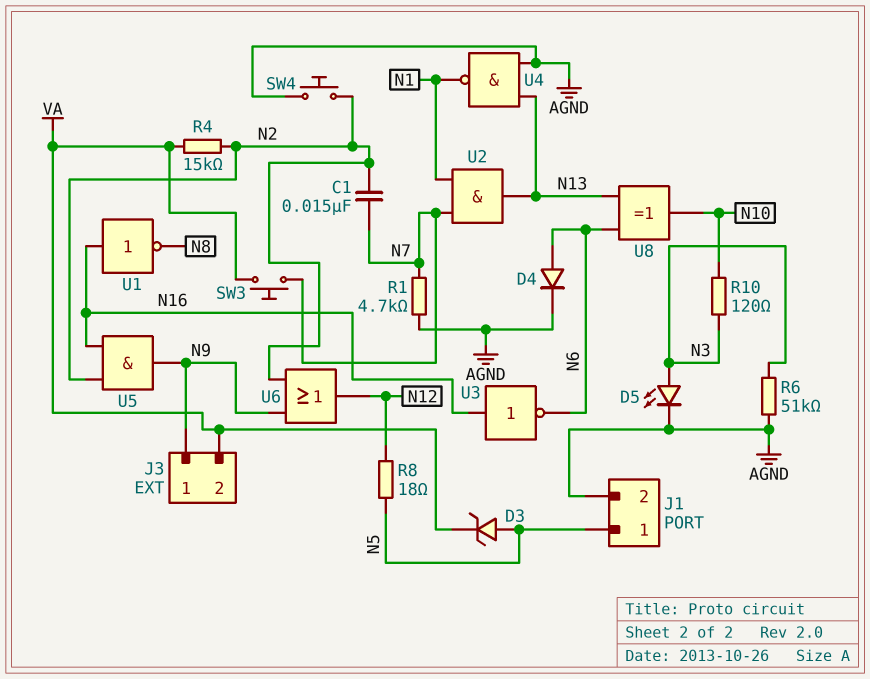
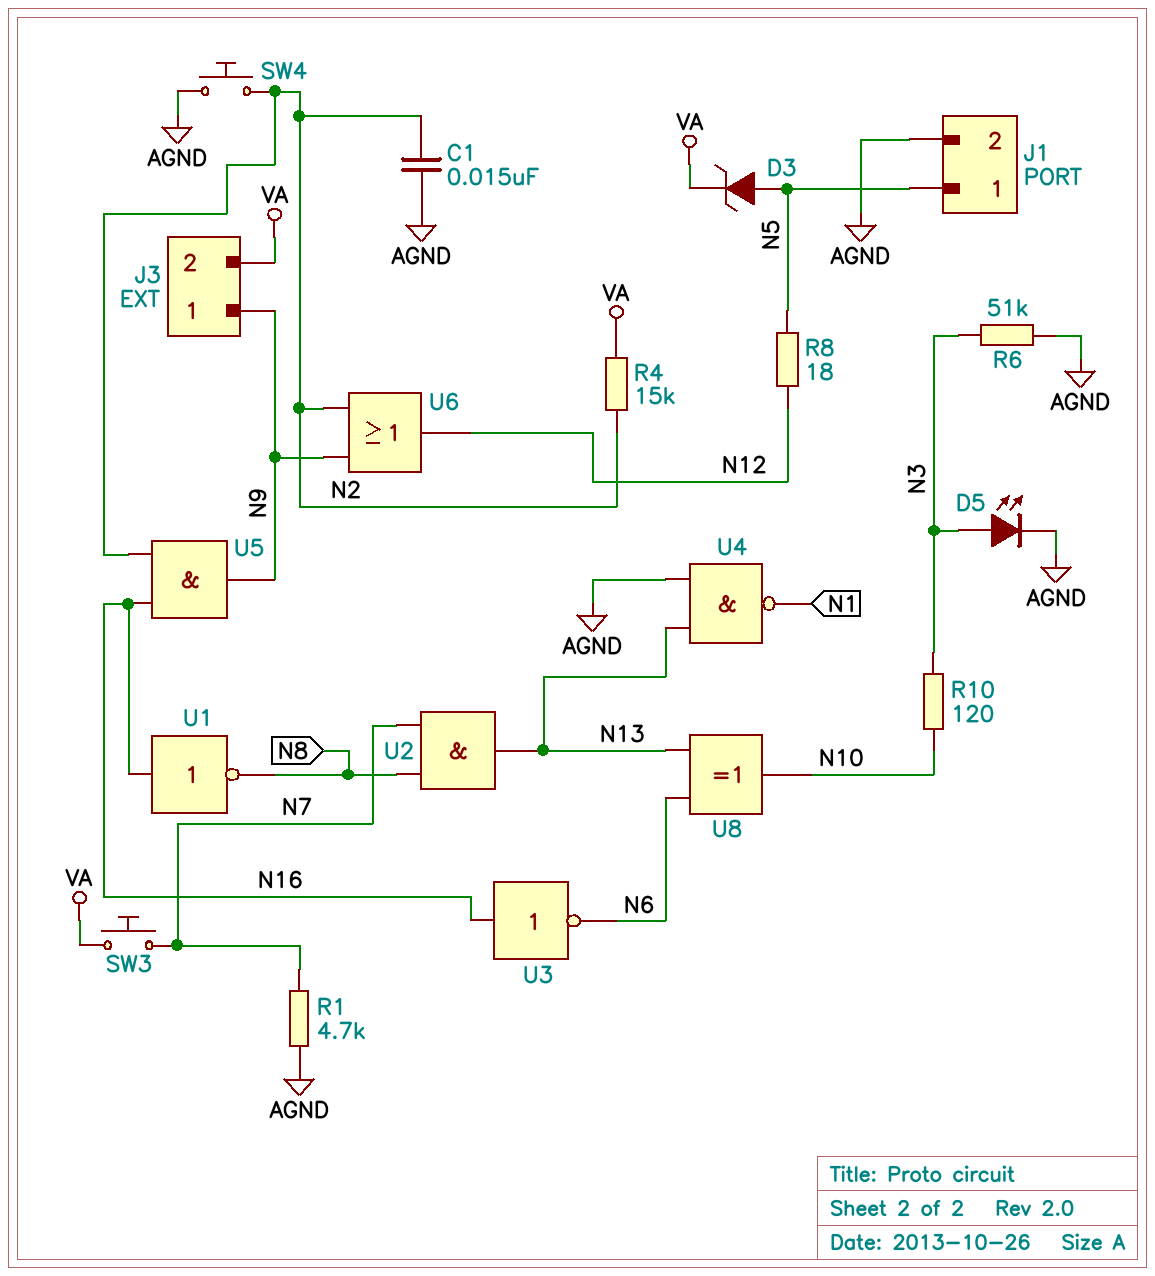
C1: 15nF (N2, N7) -> 15nF (AGND, N2)
D4: diode (A N6, K AGND) -> none
U2: AND (in N1, in N7, out N13) -> AND (in N7, in N8, out N13)

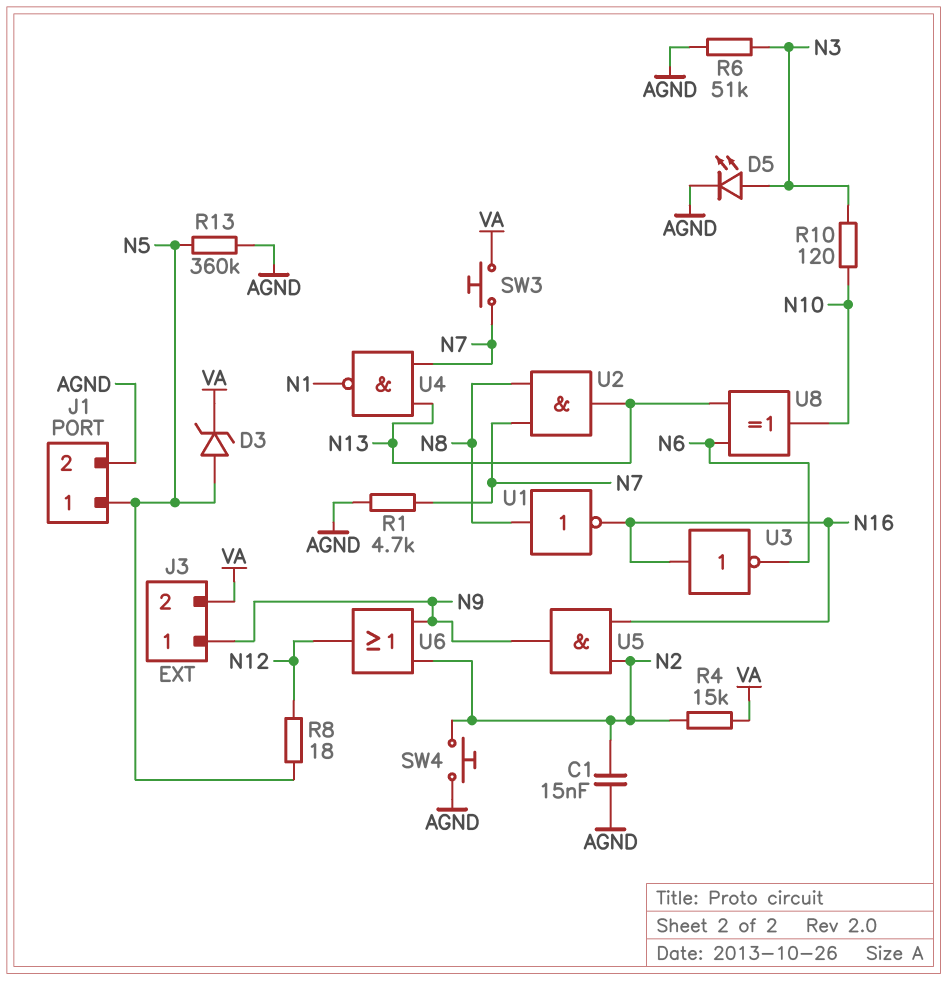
R13: none -> 360k (AGND, N5)
U1: NOT (in N16, out N8) -> NOT (in N8, out N16)
U4: NAND (in AGND, in N13, out N1) -> NAND (in N7, in N13, out N1)

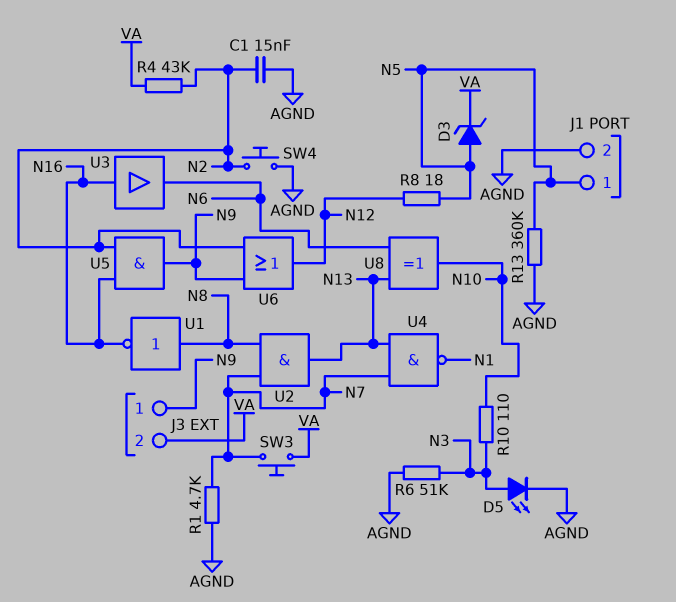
R4: 15k (N2, VA) -> 43k (N2, VA)
R10: 120 (N3, N10) -> 110 (N3, N10)
U3: NOT (in N16, out N6) -> buffer (in N16, out N6)

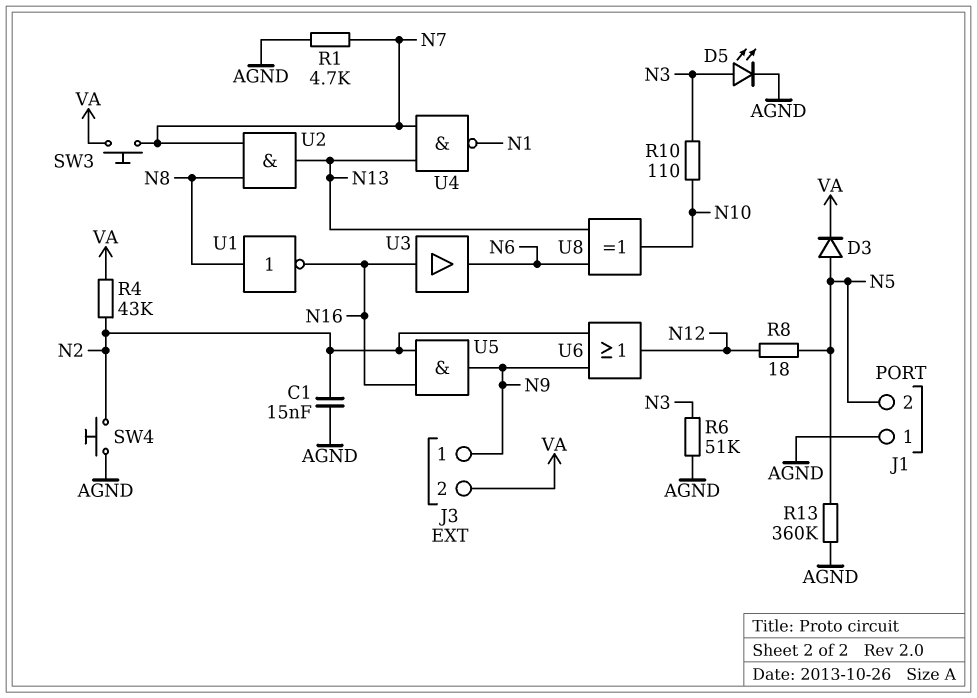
D3: zener (A N5, K VA) -> diode (A N5, K VA)
J1 pin 1: N5 -> AGND
J1 pin 2: AGND -> N5

